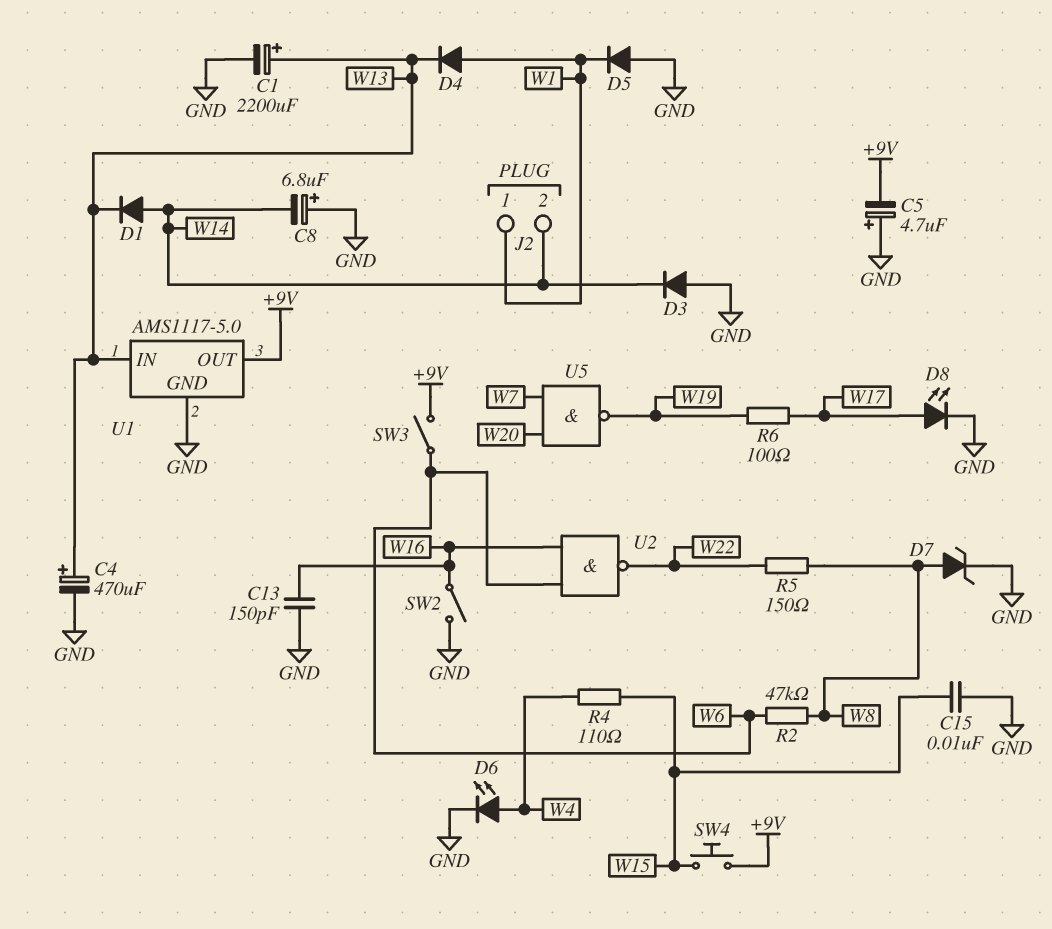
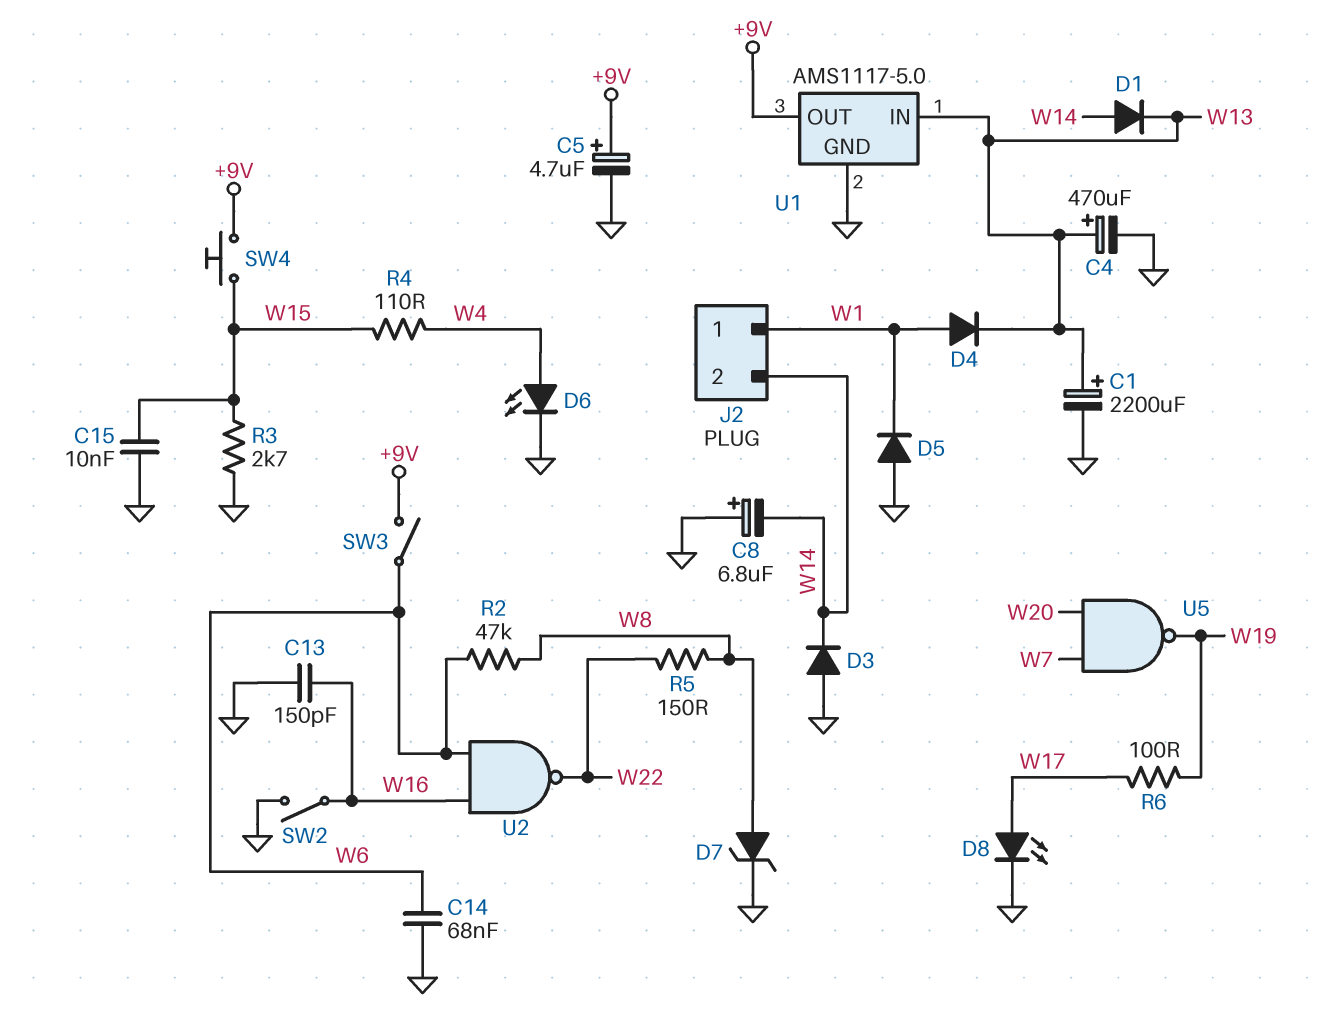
C5: 4.7uF (plus GND, minus +9V) -> 4.7uF (plus +9V, minus GND)
C14: none -> 68nF (GND, W6)
R3: none -> 2.7k (GND, W15)

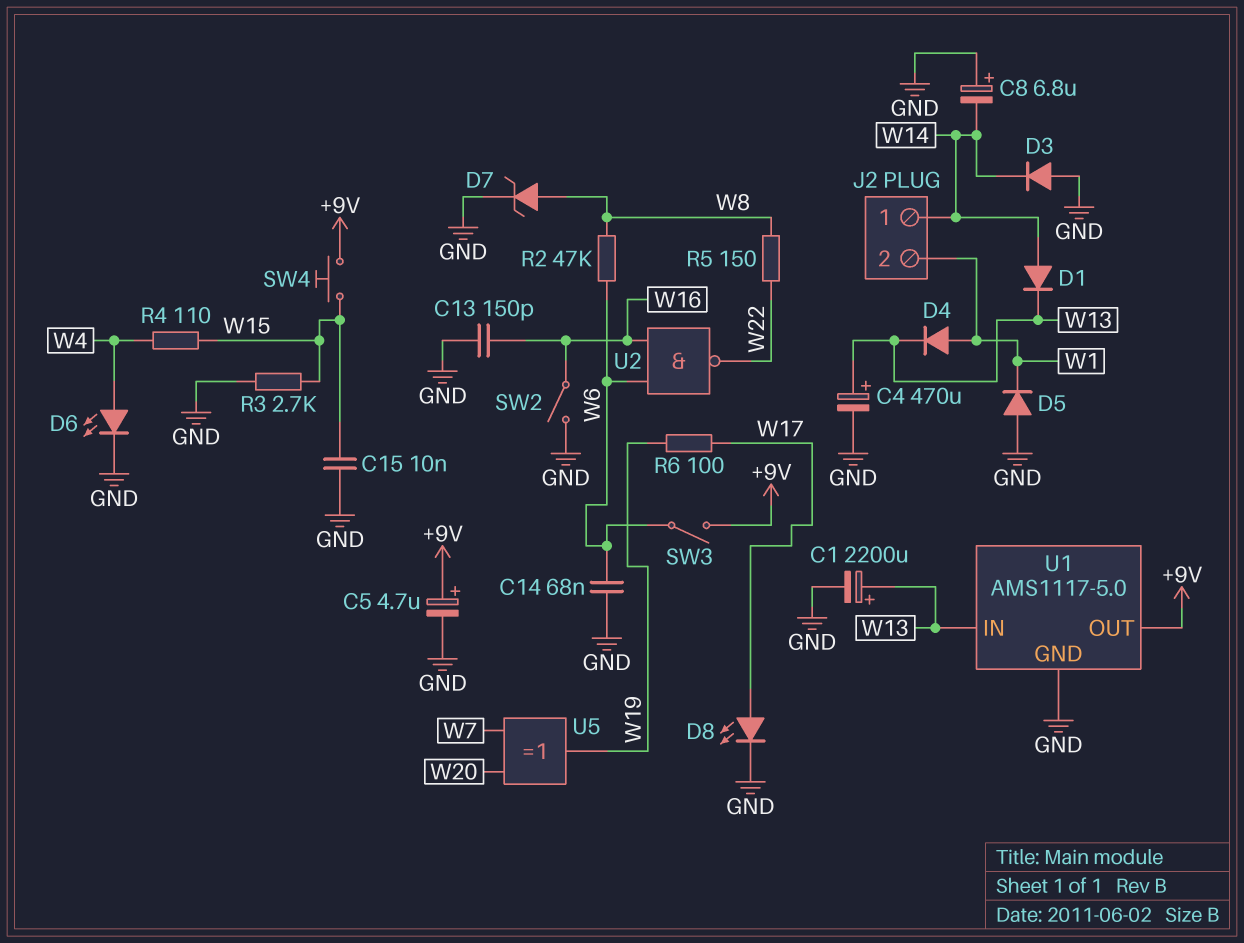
J2 pin 1: W1 -> W14
J2 pin 2: W14 -> W1
U5: NAND (in W7, in W20, out W19) -> XOR (in W7, in W20, out W19)

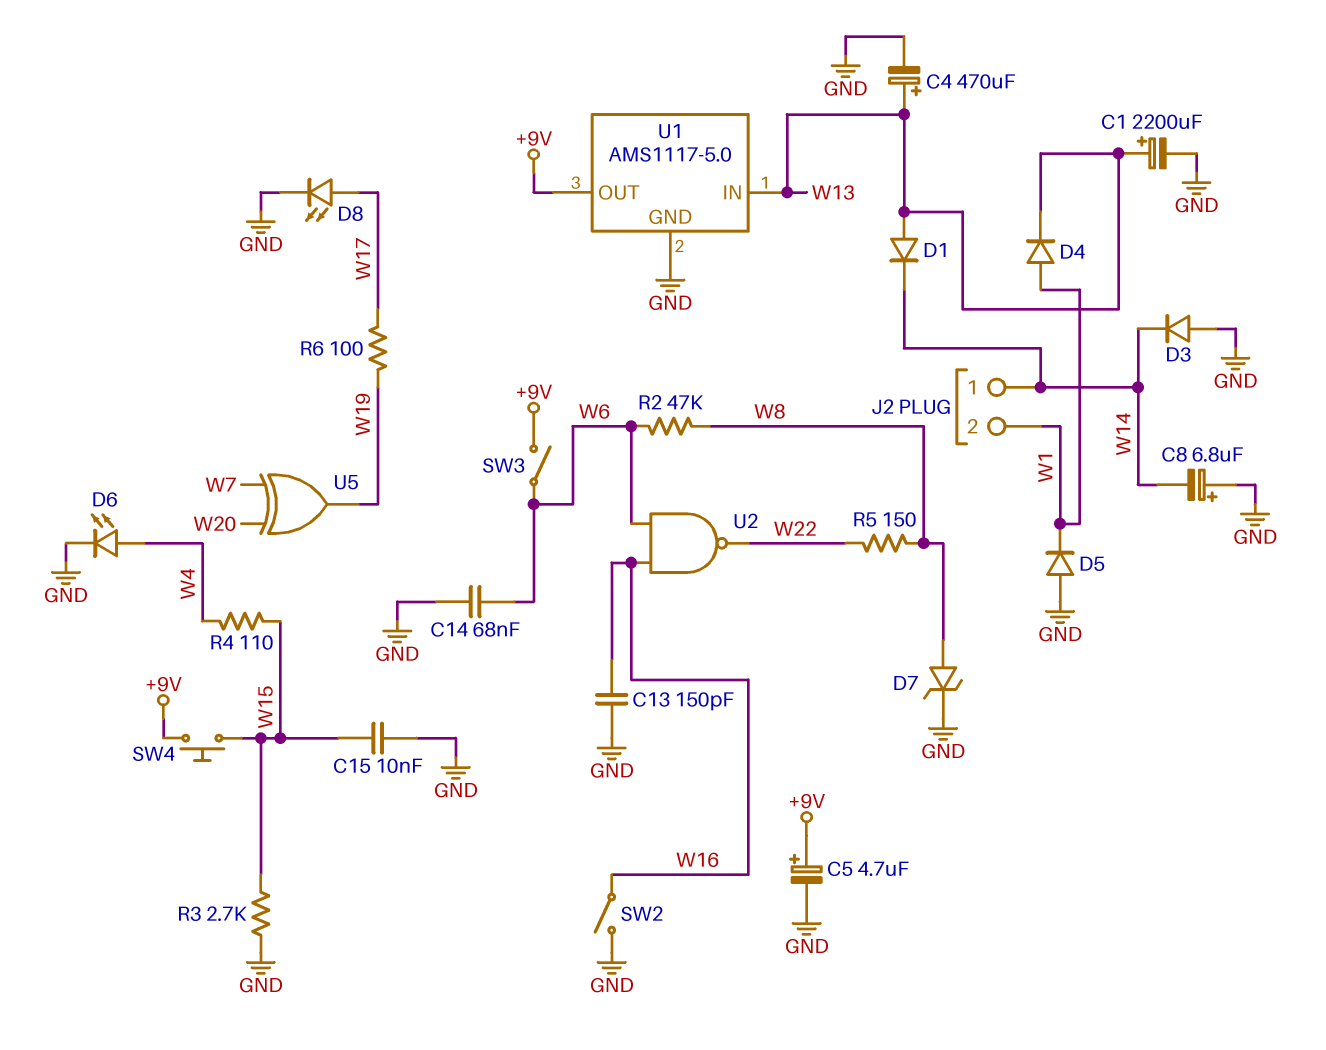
D1: diode (A W14, K W13) -> diode (A W13, K W14)

